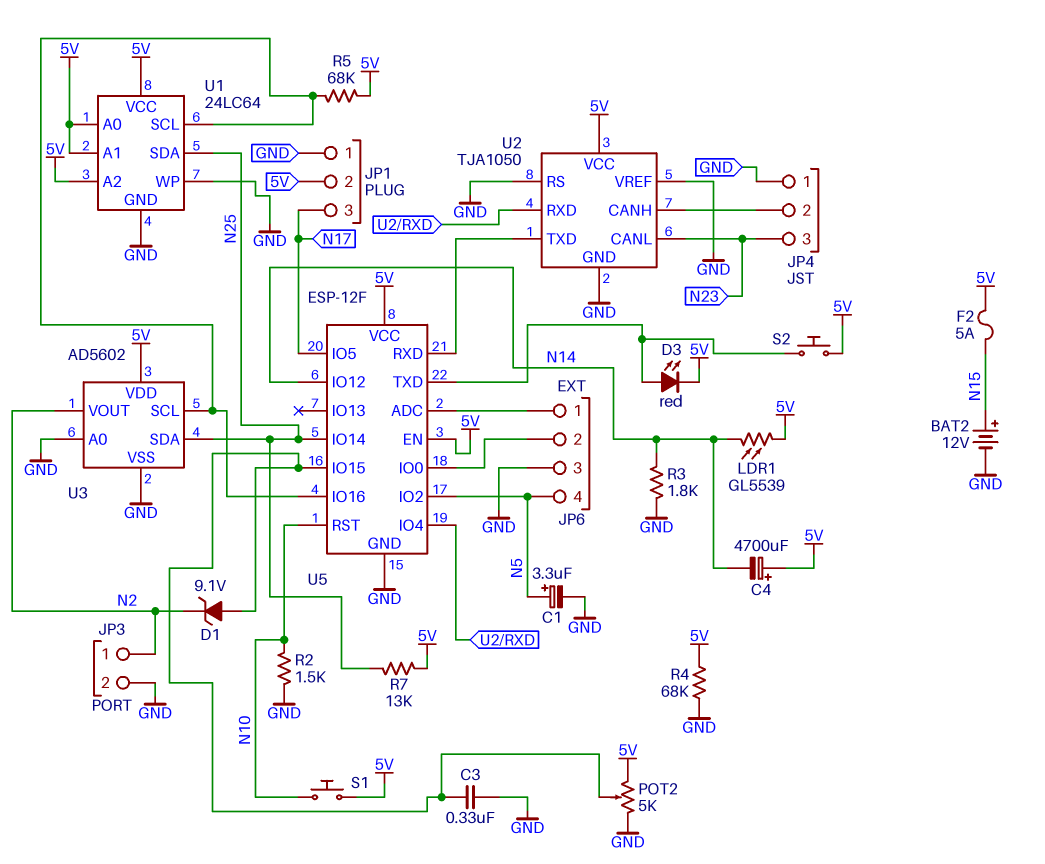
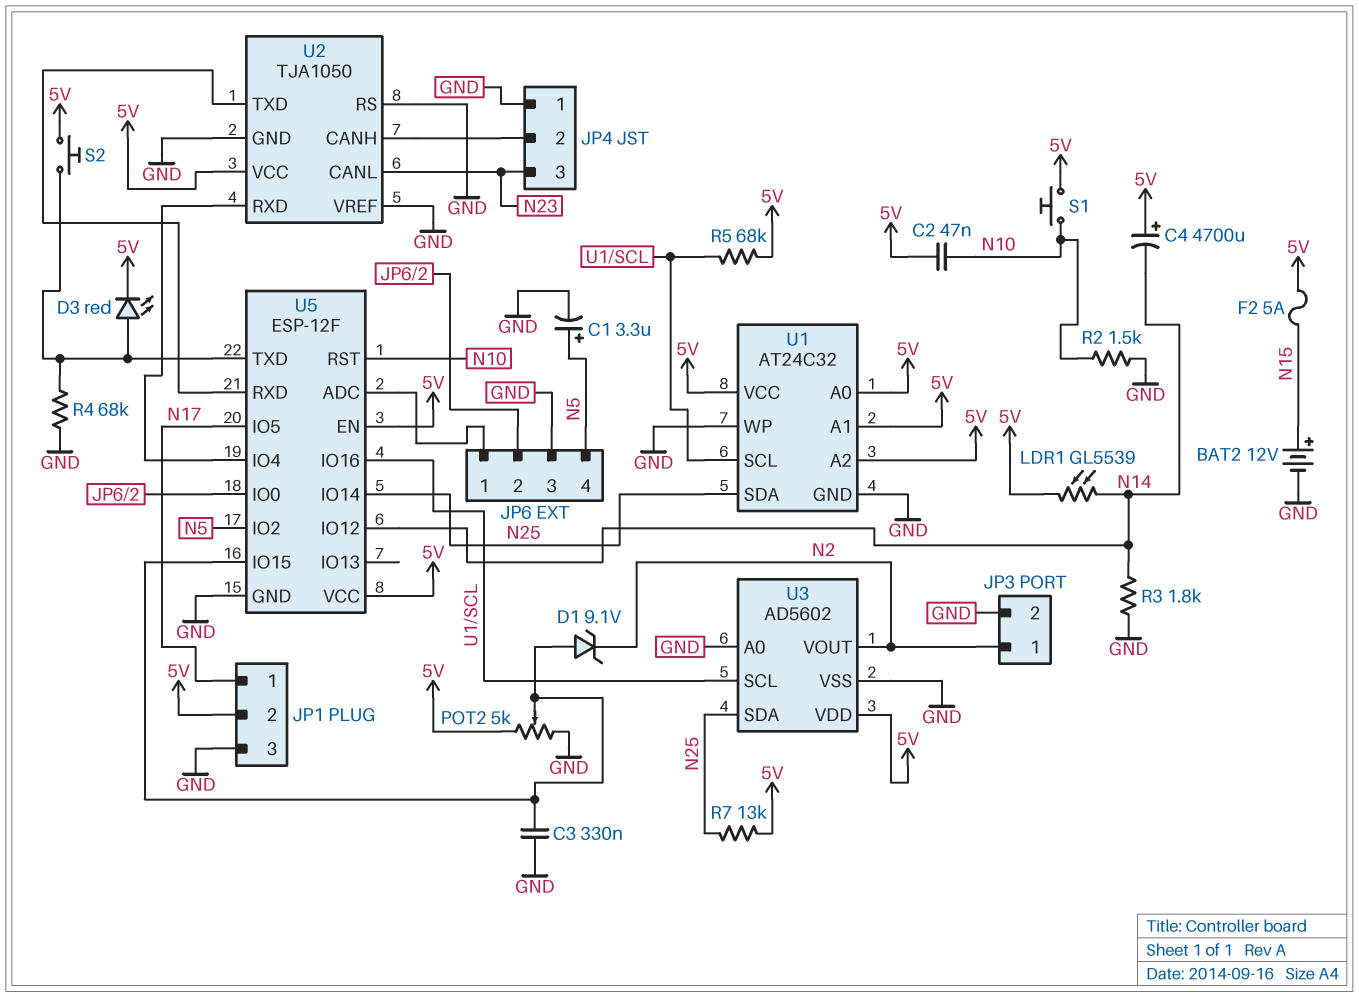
C2: none -> 47nF (5V, N10)
JP1 pin 1: GND -> N17
JP1 pin 3: N17 -> GND
R4: 68k (5V, GND) -> 68k (GND, U5/TXD)
U1: 24LC64 -> AT24C32

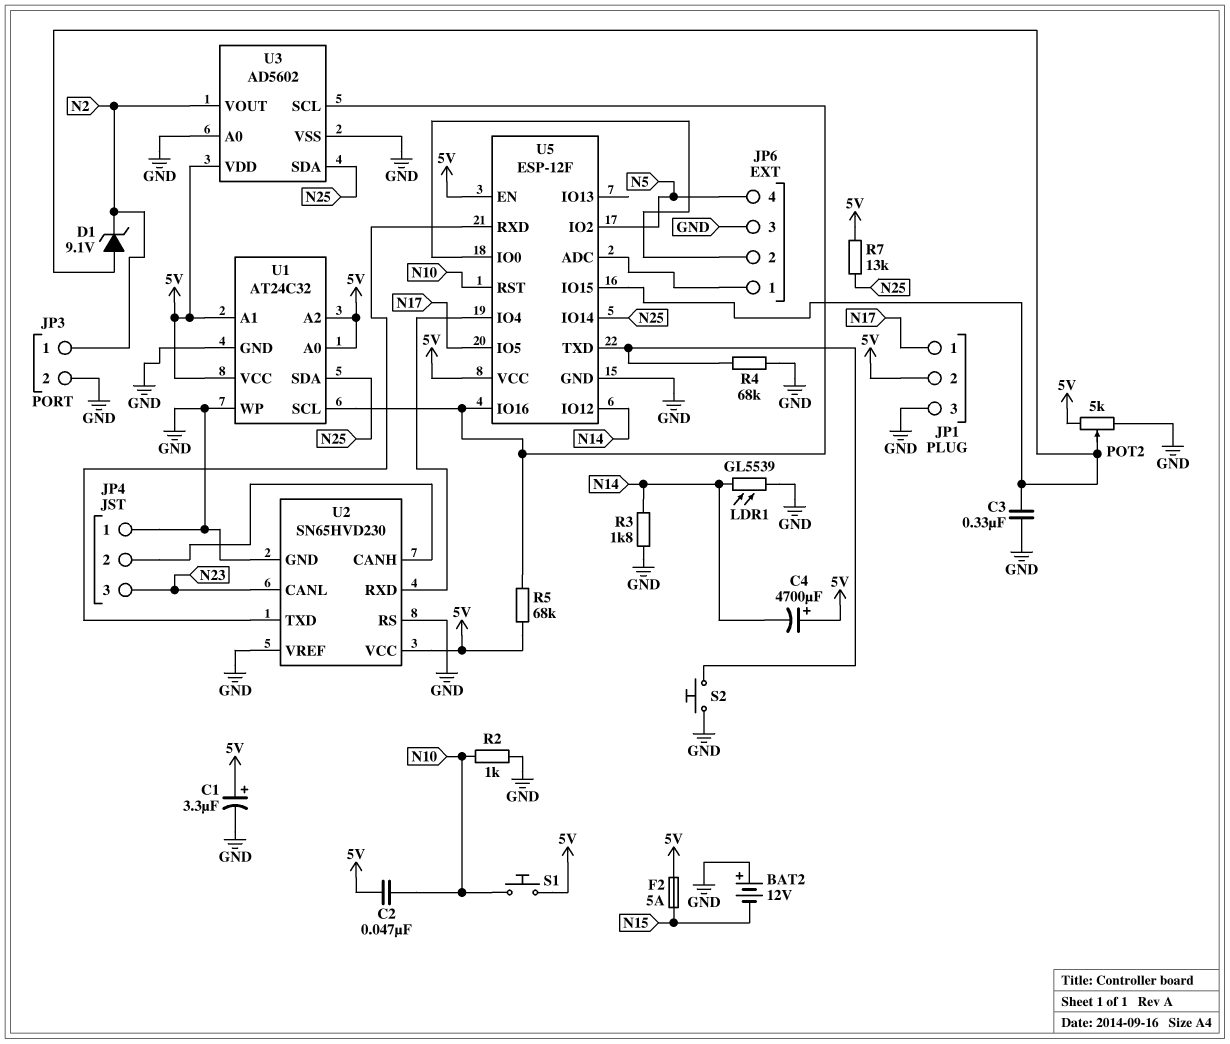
BAT2: 12V (plus N15, minus GND) -> 12V (plus GND, minus N15)
C1: 3.3uF (plus N5, minus GND) -> 3.3uF (plus 5V, minus GND)
D3: LED red (A U5/TXD, K 5V) -> none
LDR1: GL5539 (5V, N14) -> GL5539 (GND, N14)
R2: 1.5k (GND, N10) -> 1k (GND, N10)
S2: button (5V, U5/TXD) -> button (GND, U5/TXD)
U2: TJA1050 -> SN65HVD230

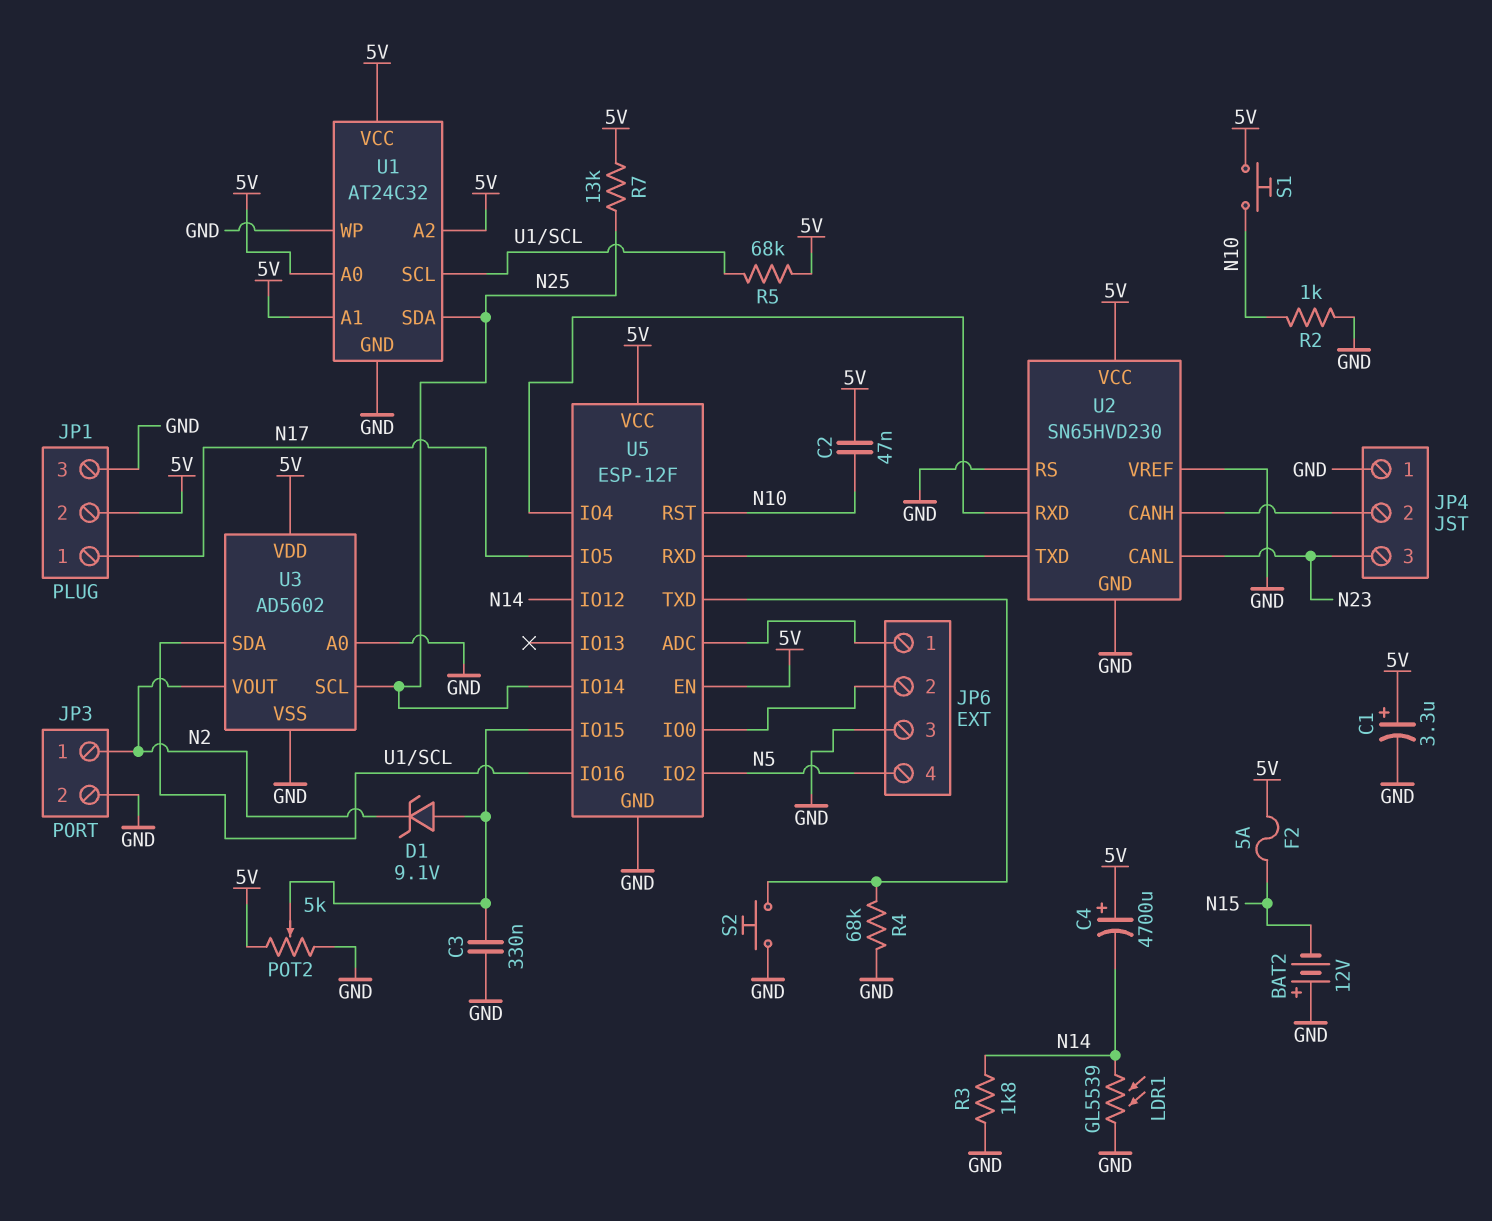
U3 pin SCL: U1/SCL -> N25
U3 pin SDA: N25 -> U1/SCL

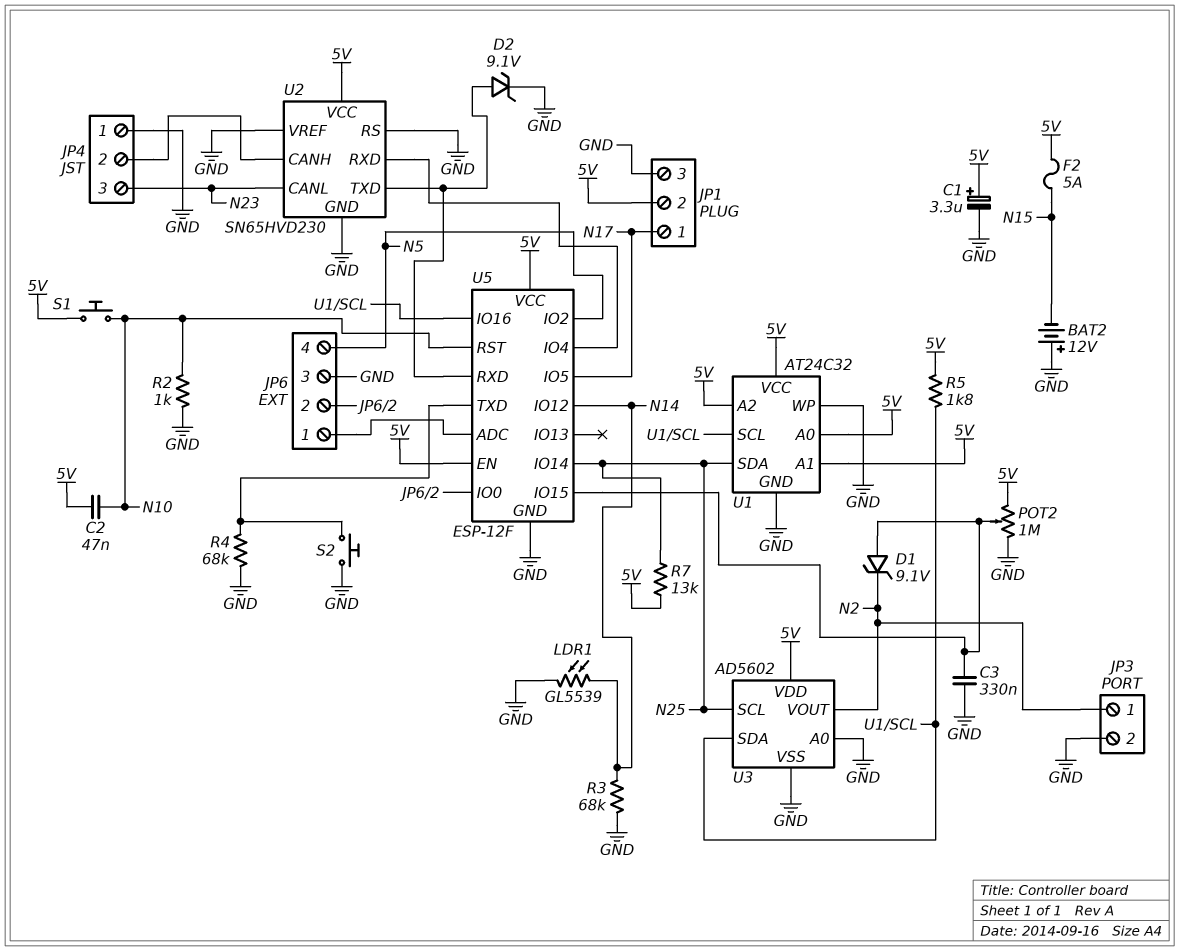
C4: 4700uF (plus 5V, minus N14) -> none
D2: none -> zener 9.1V (A U2/TXD, K GND)
POT2: 5k (5V, GND, wiper U5/IO15) -> 1M (5V, GND, wiper U5/IO15)
R3: 1.8k (GND, N14) -> 68k (GND, N14)
R5: 68k (5V, U1/SCL) -> 1.8k (5V, U1/SCL)

